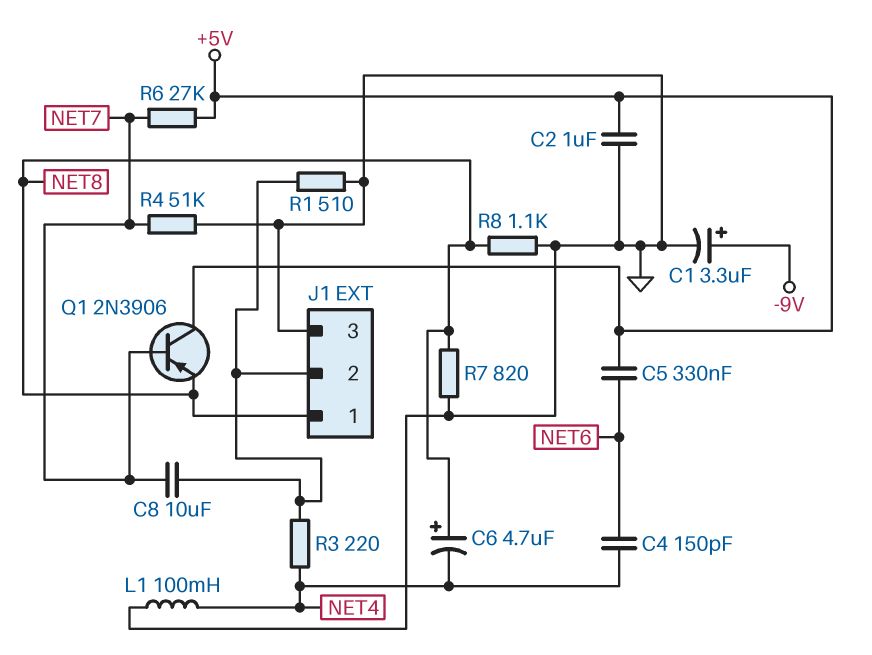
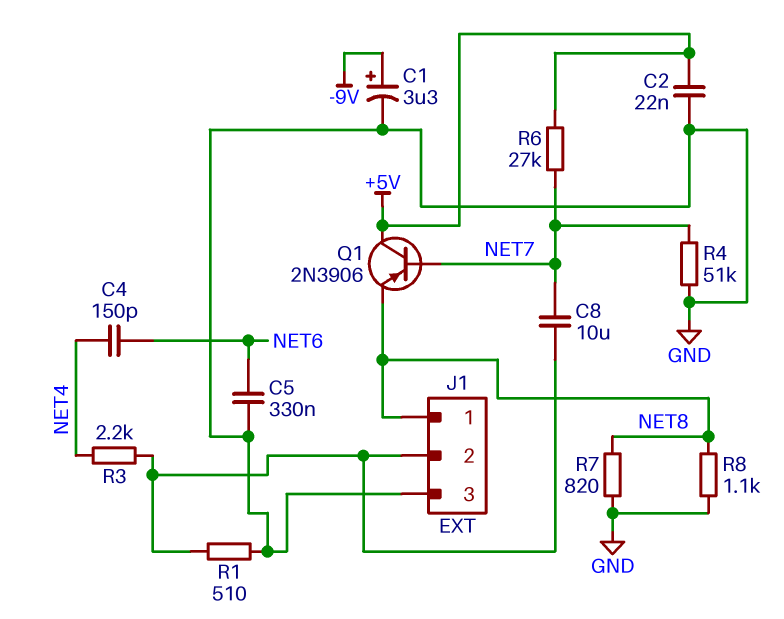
C2: 1uF (+5V, GND) -> 22nF (+5V, GND)
C5: 330nF (+5V, NET6) -> 330nF (GND, NET6)
C6: 4.7uF (plus NET8, minus NET4) -> none
L1: 100mH (GND, NET4) -> none
R3: 220 (J1/2, NET4) -> 2.2k (J1/2, NET4)

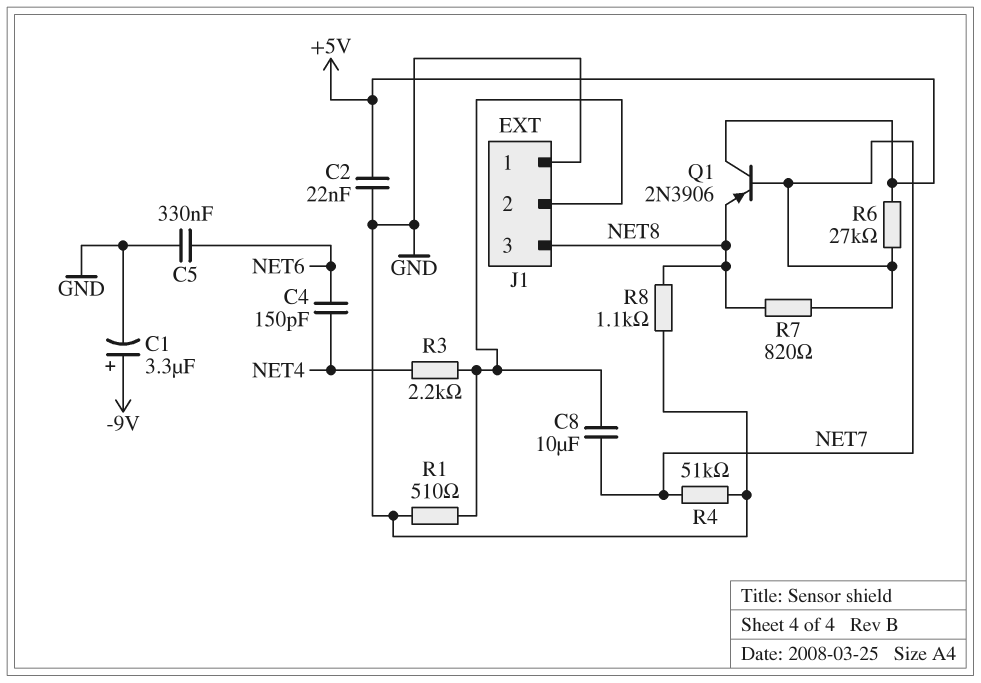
J1 pin 1: NET8 -> GND
J1 pin 3: GND -> NET8
R7: 820 (GND, NET8) -> 820 (NET7, NET8)

